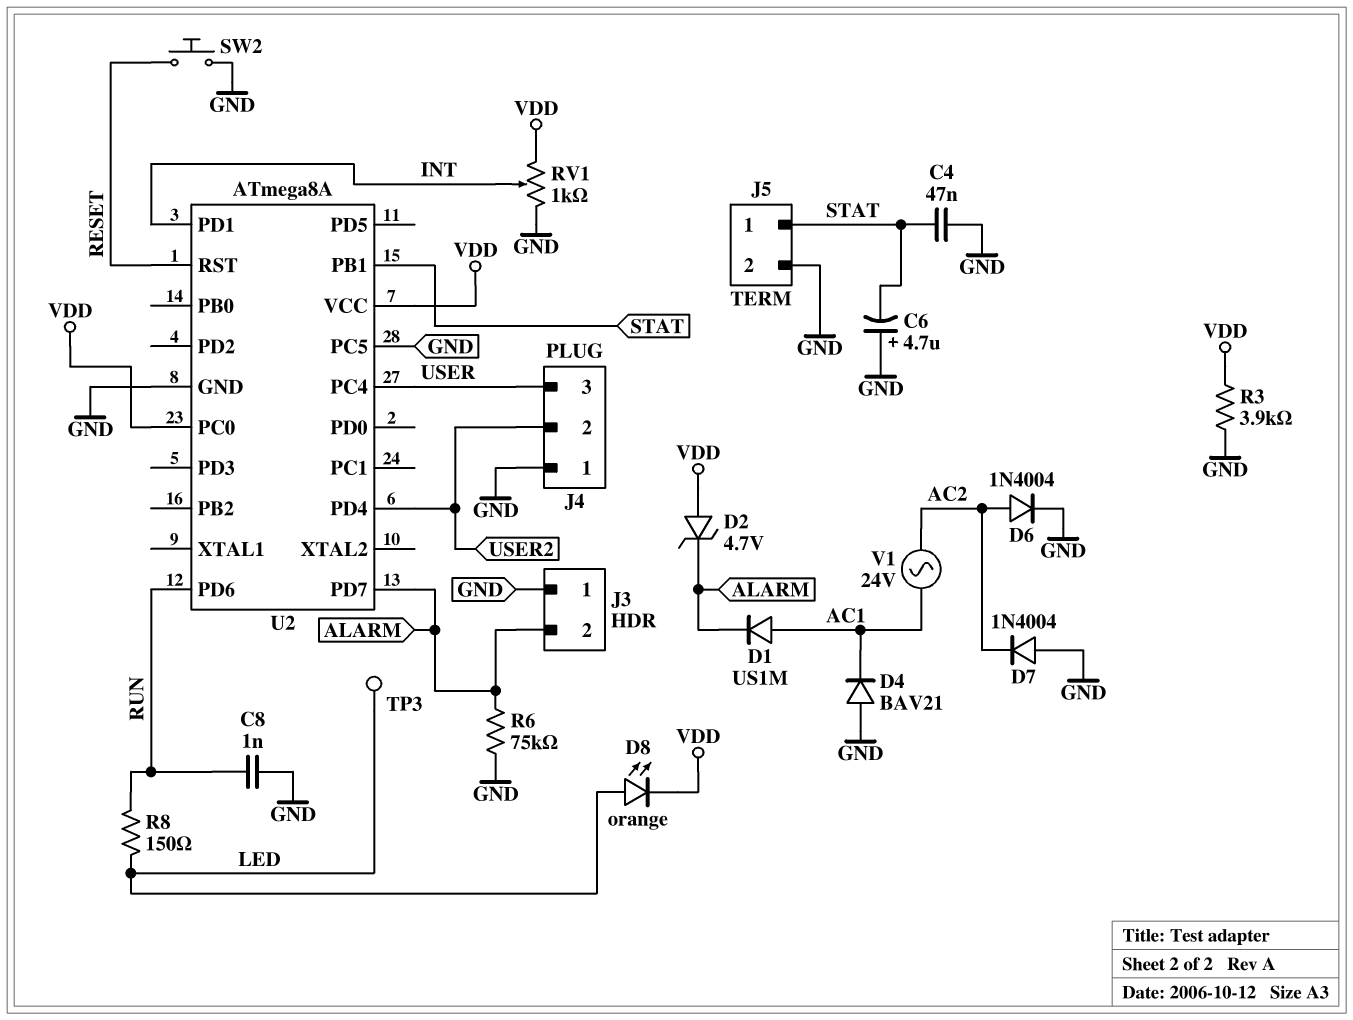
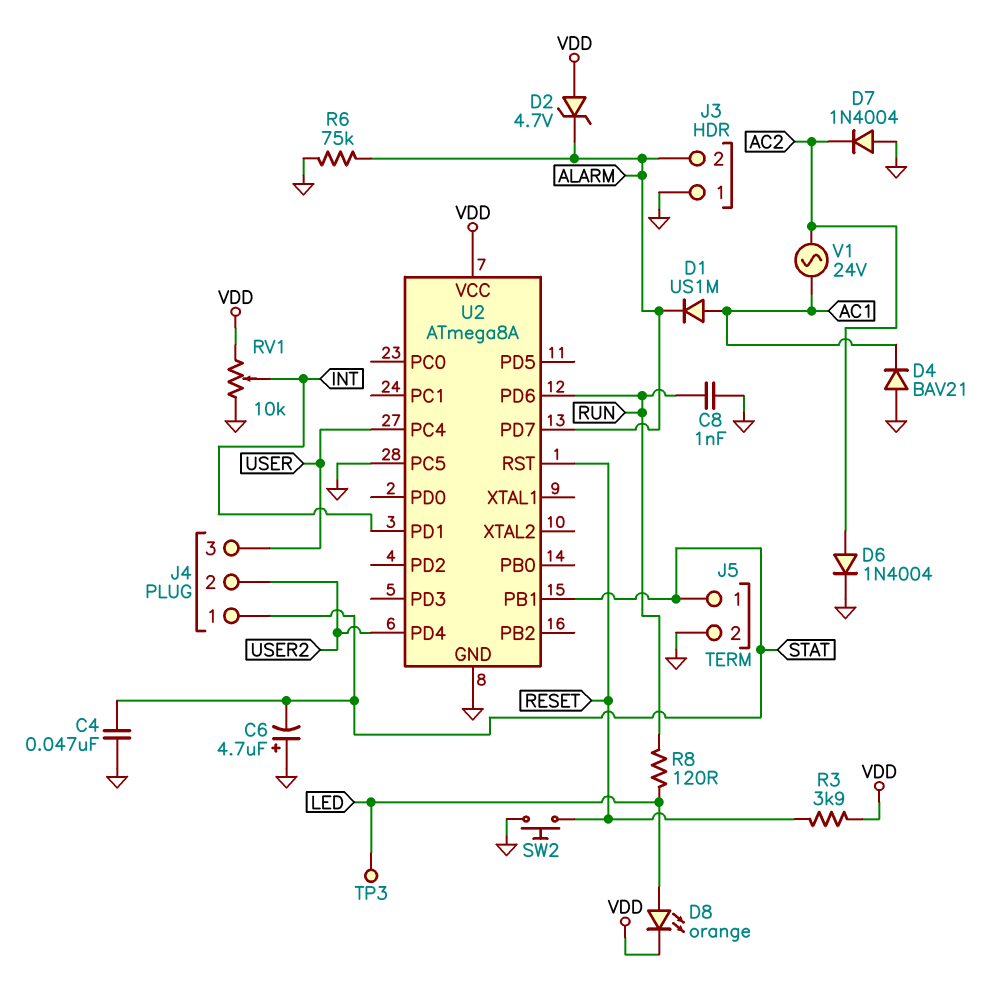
J4 pin 1: GND -> STAT
R3: 3.9k (GND, VDD) -> 3.9k (RESET, VDD)
R8: 150 (LED, RUN) -> 120 (LED, RUN)
RV1: 1k (GND, VDD, wiper INT) -> 10k (GND, VDD, wiper INT)
U2 pin PC0: VDD -> none

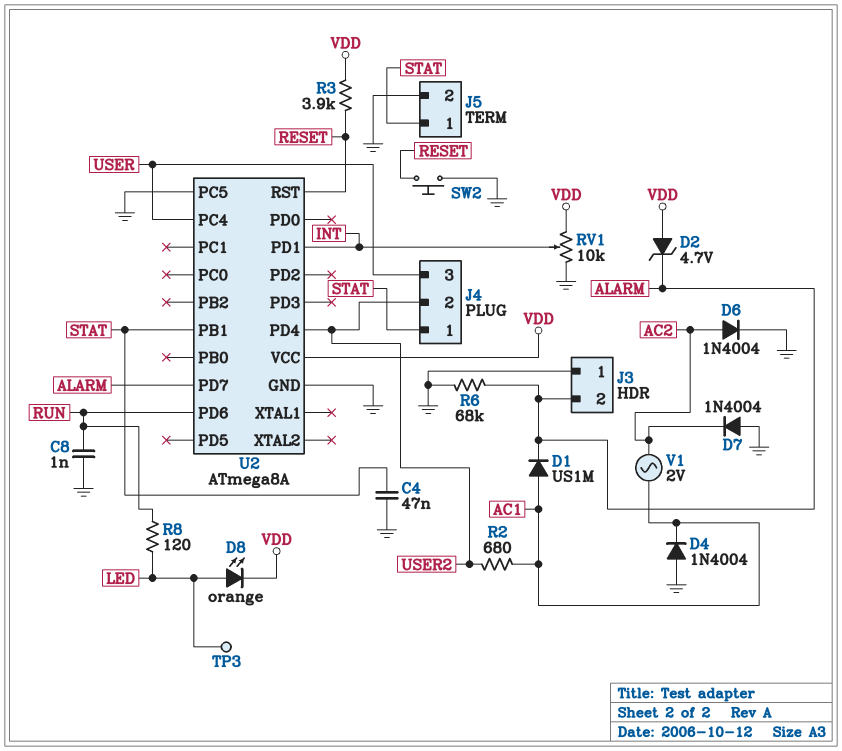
C6: 4.7uF (plus GND, minus STAT) -> none
D4: diode BAV21 (A GND, K AC1) -> diode 1N4004 (A GND, K AC1)
R2: none -> 680 (AC1, USER2)
R6: 75k (ALARM, GND) -> 68k (ALARM, GND)
V1: AC 24V (AC1, AC2) -> AC 2V (AC1, AC2)

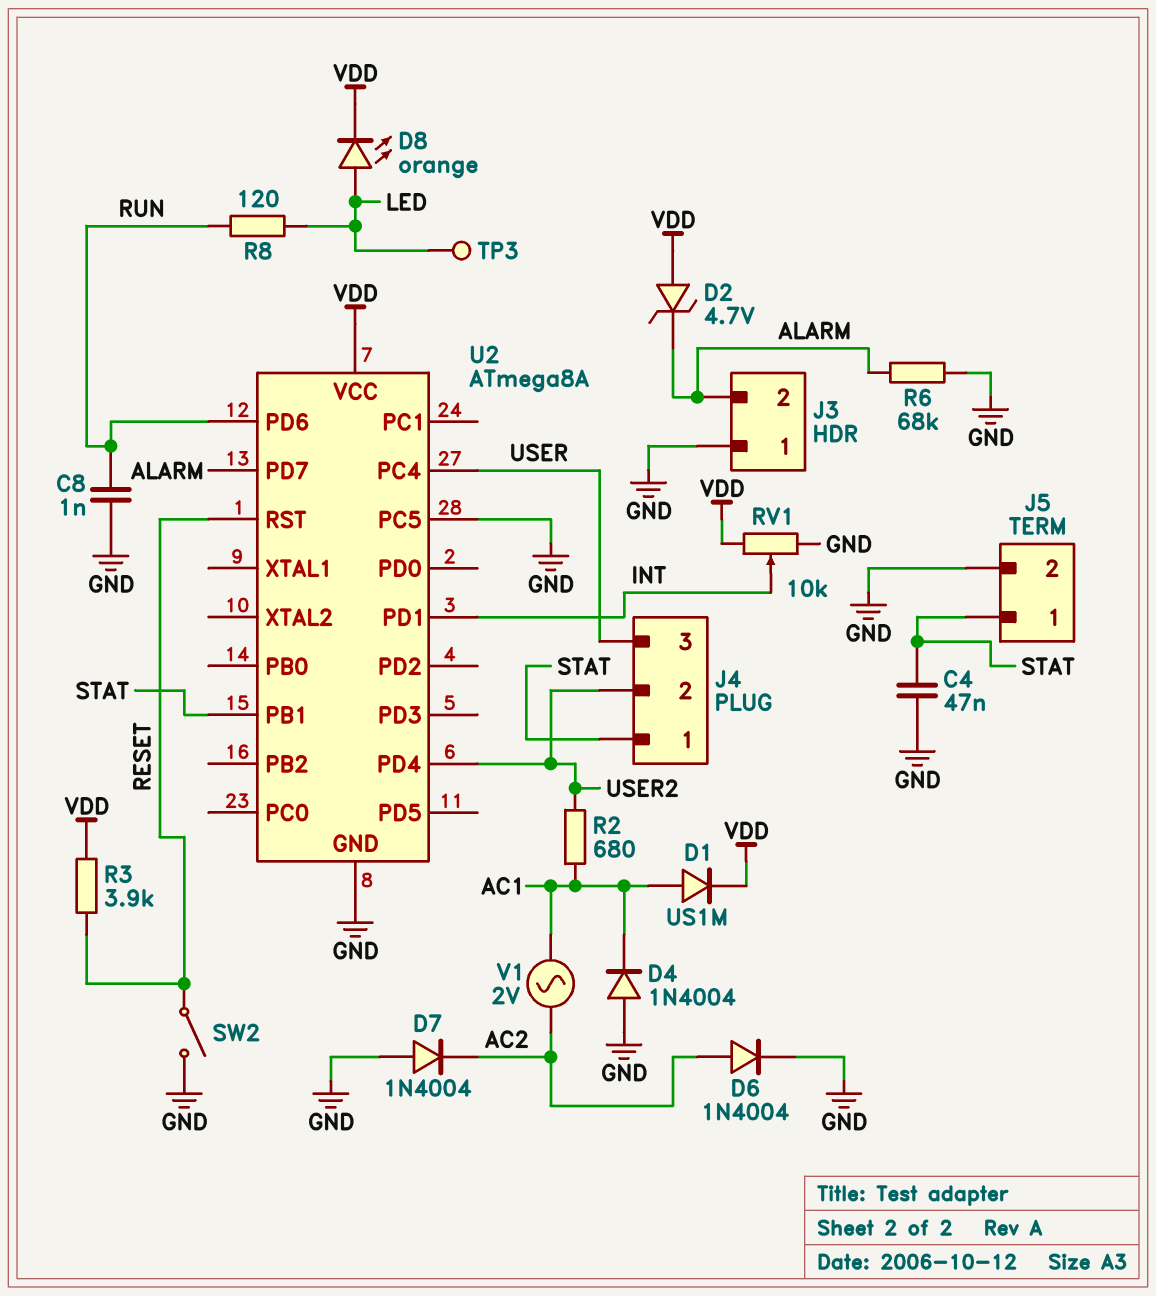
D1: diode US1M (A AC1, K ALARM) -> diode US1M (A AC1, K VDD)
SW2: button (GND, RESET) -> switch (GND, RESET)

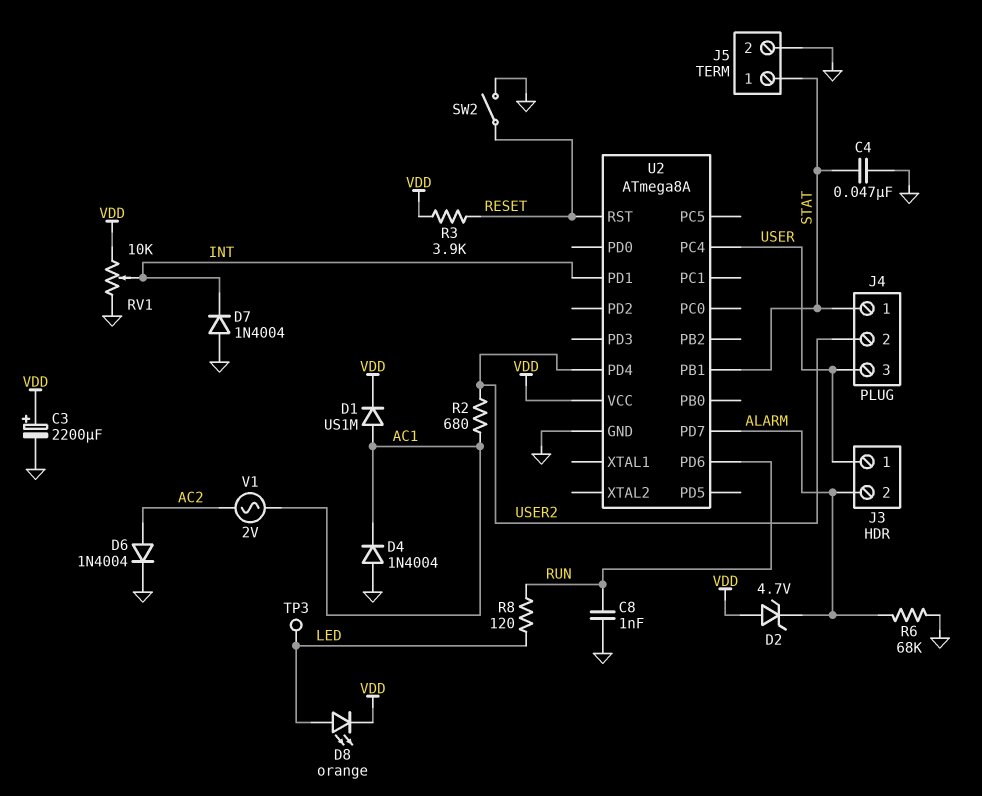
C3: none -> 2200uF (plus VDD, minus GND)
D7: diode 1N4004 (A GND, K AC2) -> diode 1N4004 (A GND, K INT)
J3 pin 1: GND -> USER
U2 pin PC5: GND -> none

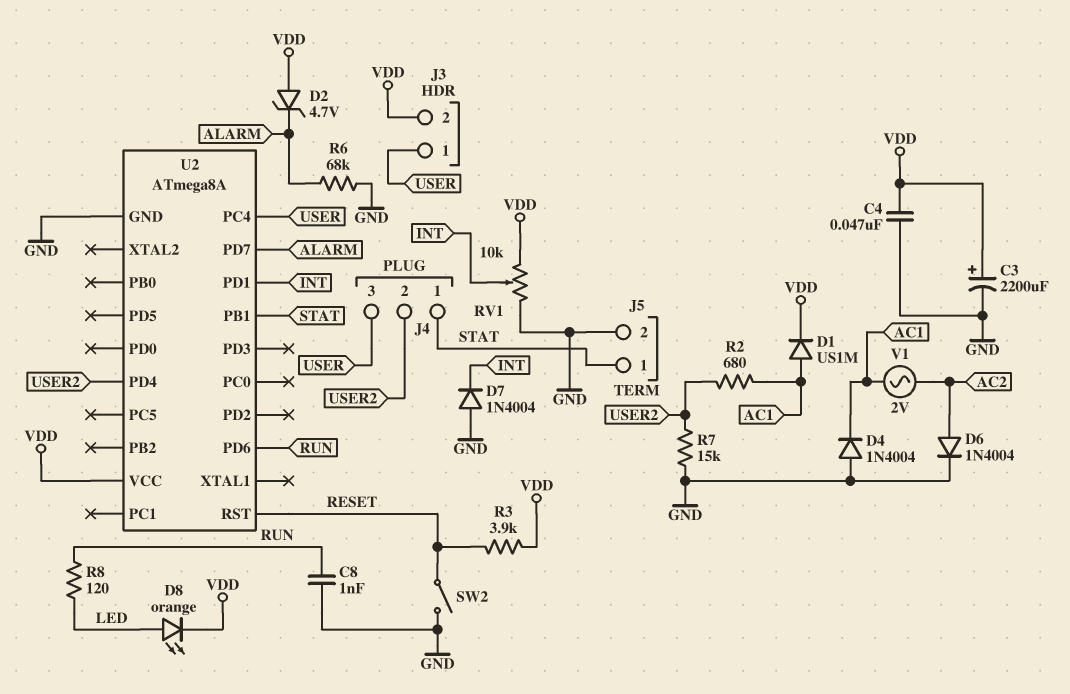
C4: 47nF (GND, STAT) -> 47nF (GND, VDD)
J3 pin 2: ALARM -> VDD
R7: none -> 15k (GND, USER2)
TP3: test point (LED) -> none

